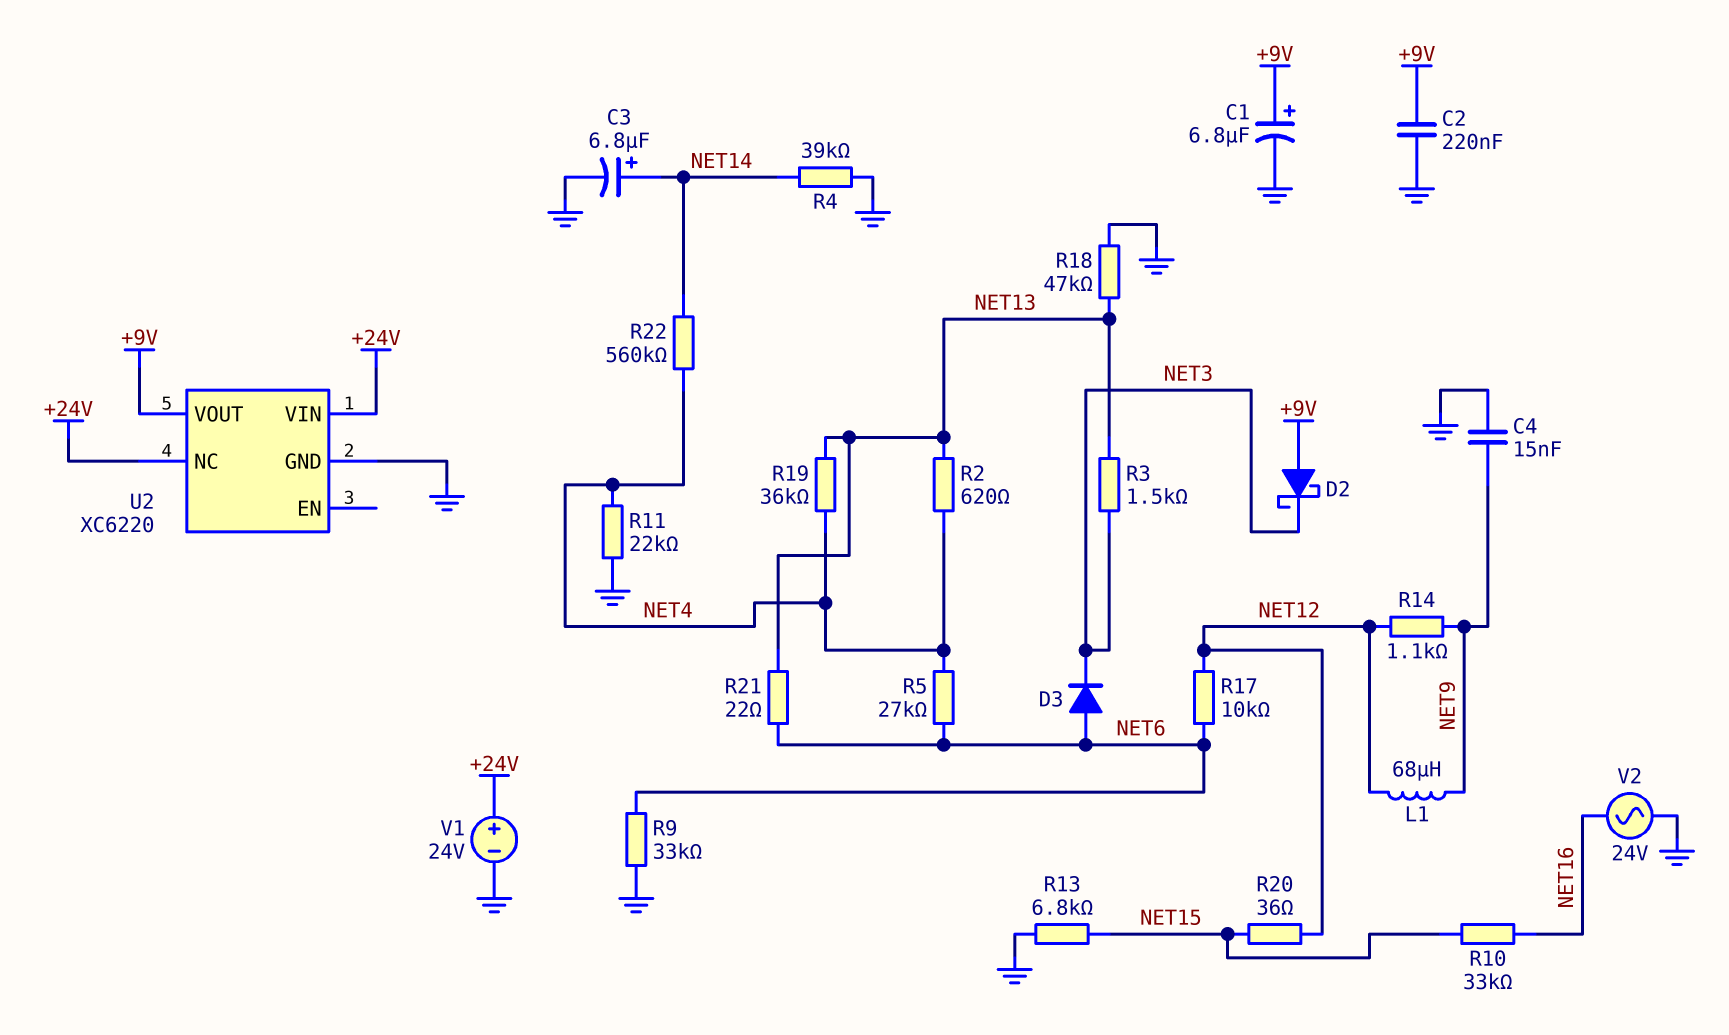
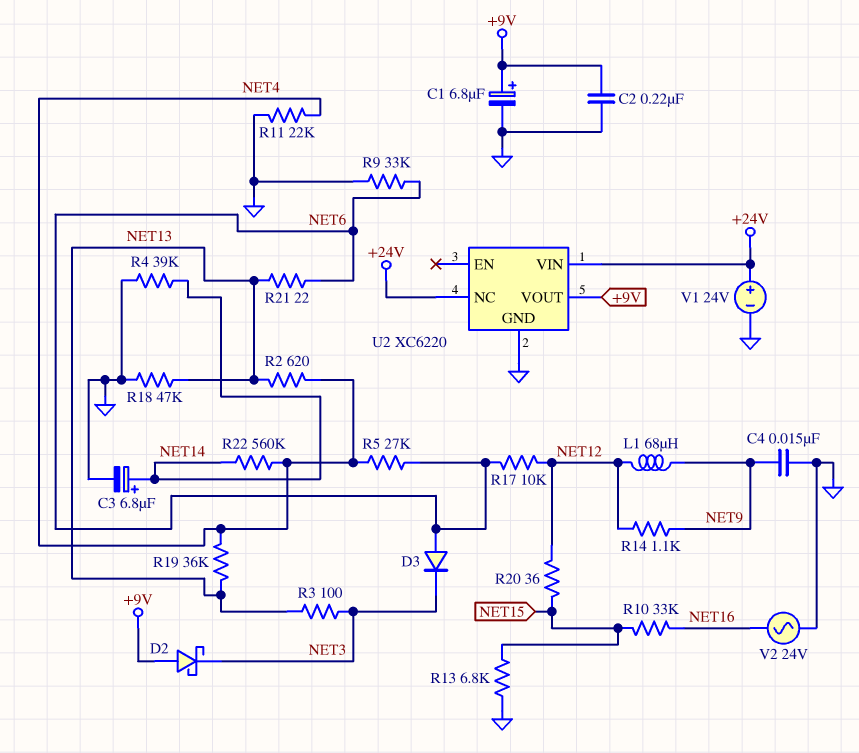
R3: 1.5k (NET3, NET13) -> 100 (NET3, NET13)

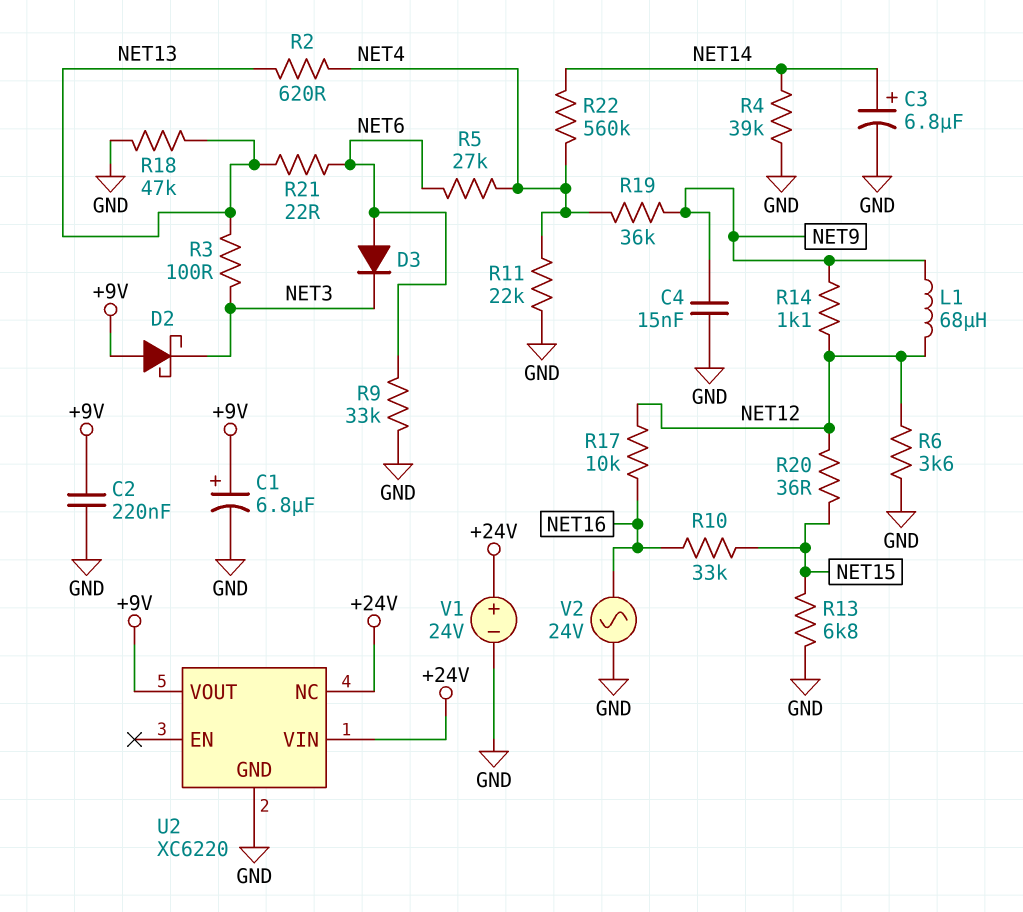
R6: none -> 3.6k (GND, NET12)
R17: 10k (NET6, NET12) -> 10k (NET12, NET16)
R19: 36k (NET4, NET13) -> 36k (NET4, NET9)

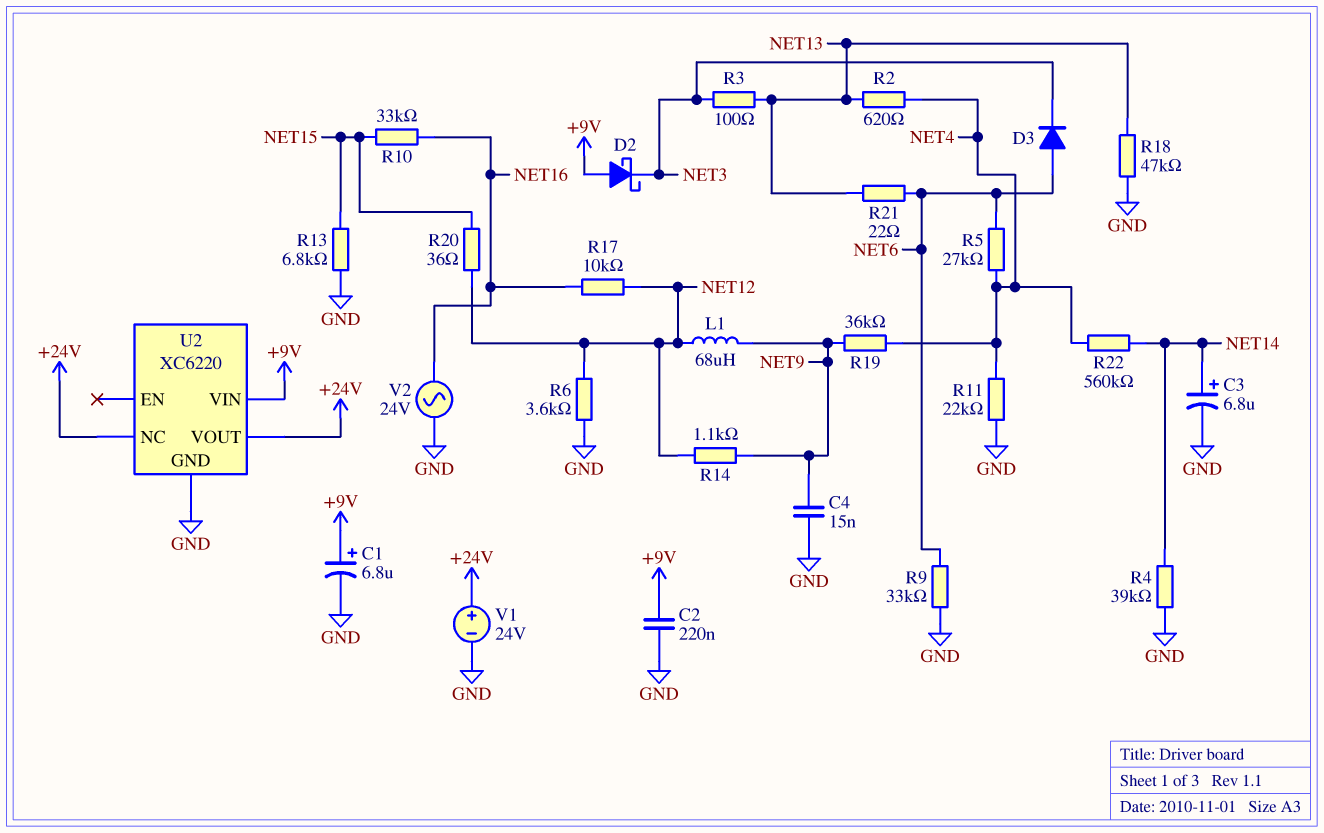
U2 pin VIN: +24V -> +9V
U2 pin VOUT: +9V -> +24V

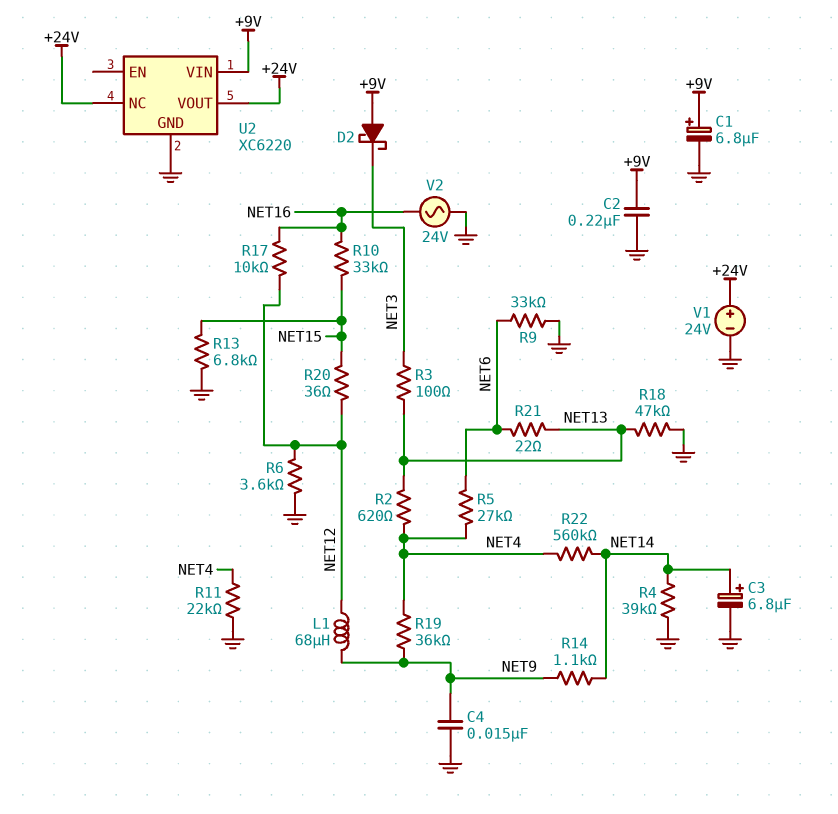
D3: diode (A NET6, K NET3) -> none
R14: 1.1k (NET9, NET12) -> 1.1k (NET9, NET14)

